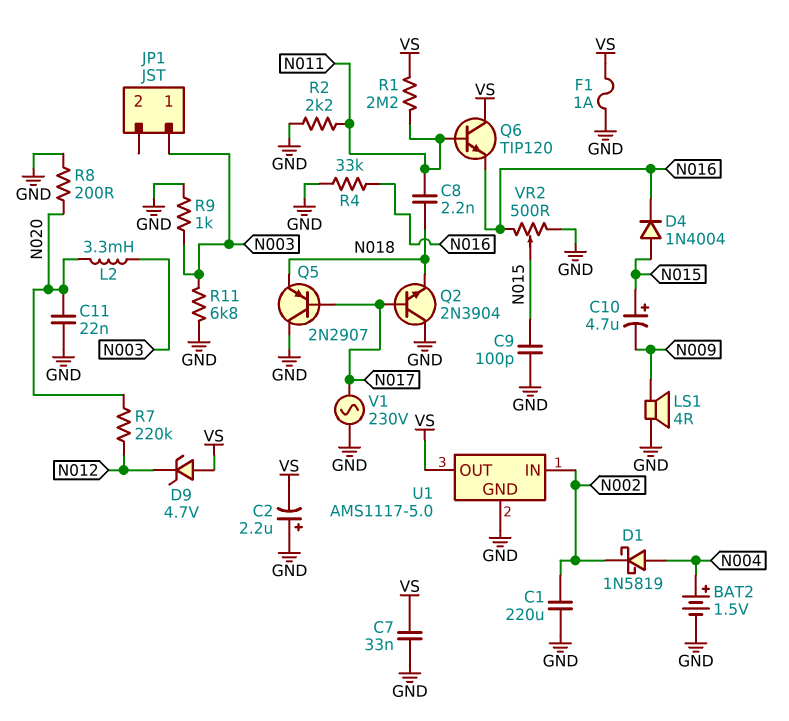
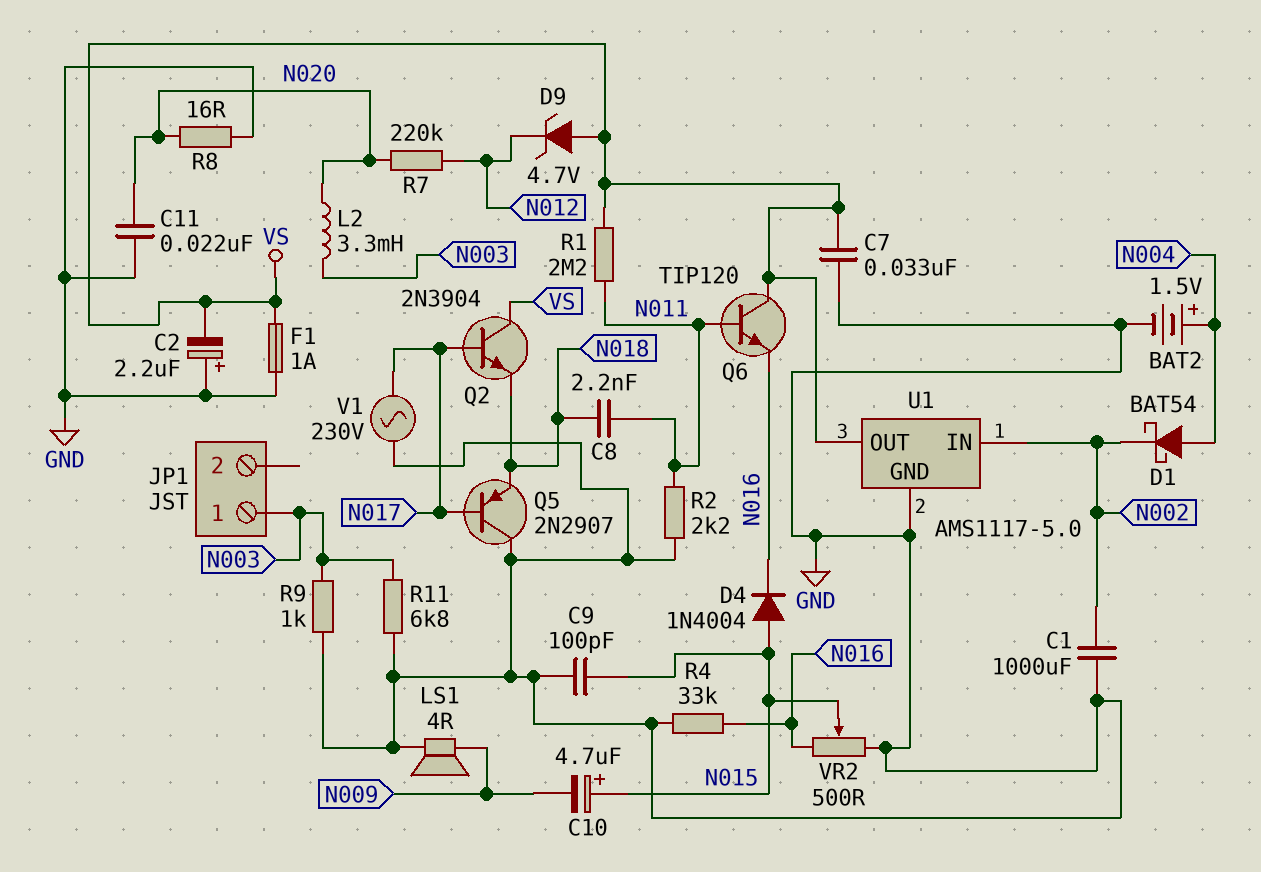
C1: 220uF (GND, N002) -> 1000uF (GND, N002)
D1: schottky 1N5819 (A N004, K N002) -> schottky BAT54 (A N004, K N002)
Q2: NPN 2N3904 (B N017, C GND, E N018) -> NPN 2N3904 (B N017, C VS, E N018)
R8: 200 (GND, N020) -> 16 (GND, N020)

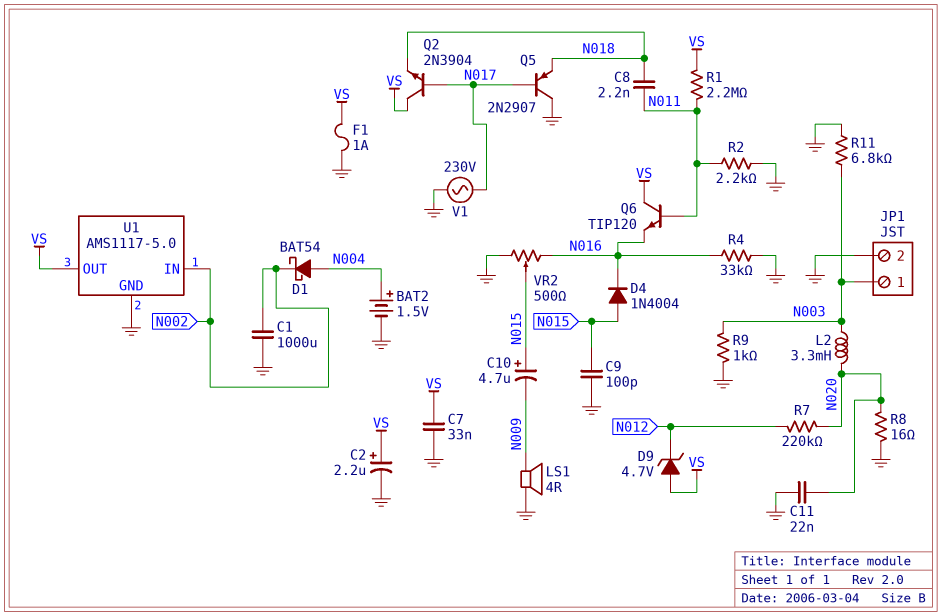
C2: 2.2uF (plus GND, minus VS) -> 2.2uF (plus VS, minus GND)
JP1 pin 2: none -> GND

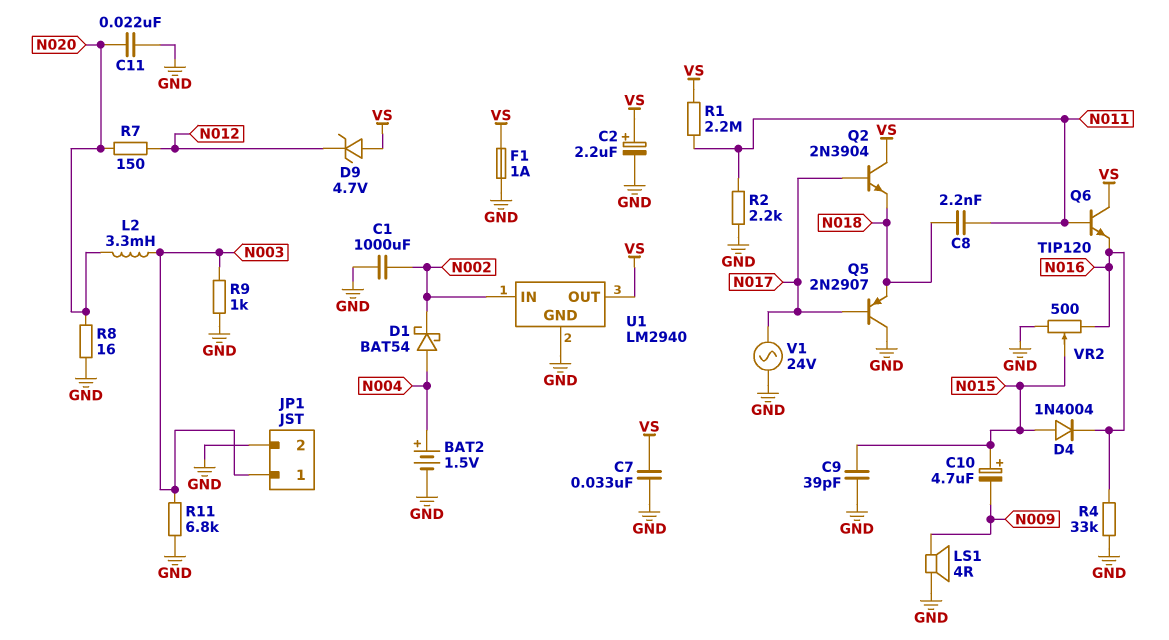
C9: 100pF (GND, N015) -> 39pF (GND, N015)
R7: 220k (N012, N020) -> 150 (N012, N020)
U1: AMS1117-5.0 -> LM2940
V1: AC 230V (GND, N017) -> AC 24V (GND, N017)

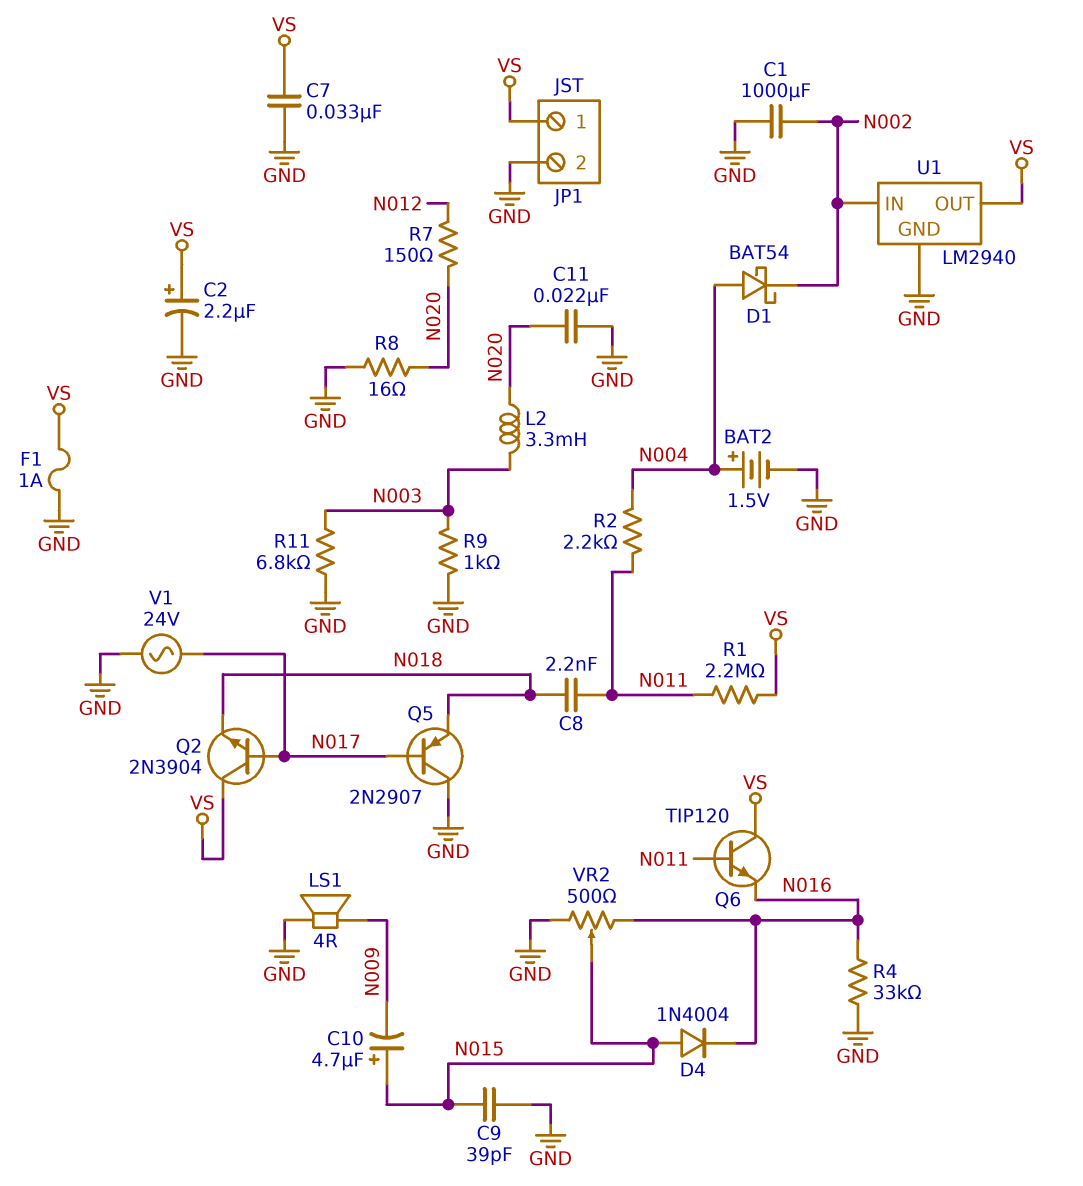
D9: zener 4.7V (A VS, K N012) -> none
JP1 pin 1: N003 -> VS
R2: 2.2k (GND, N011) -> 2.2k (N004, N011)

